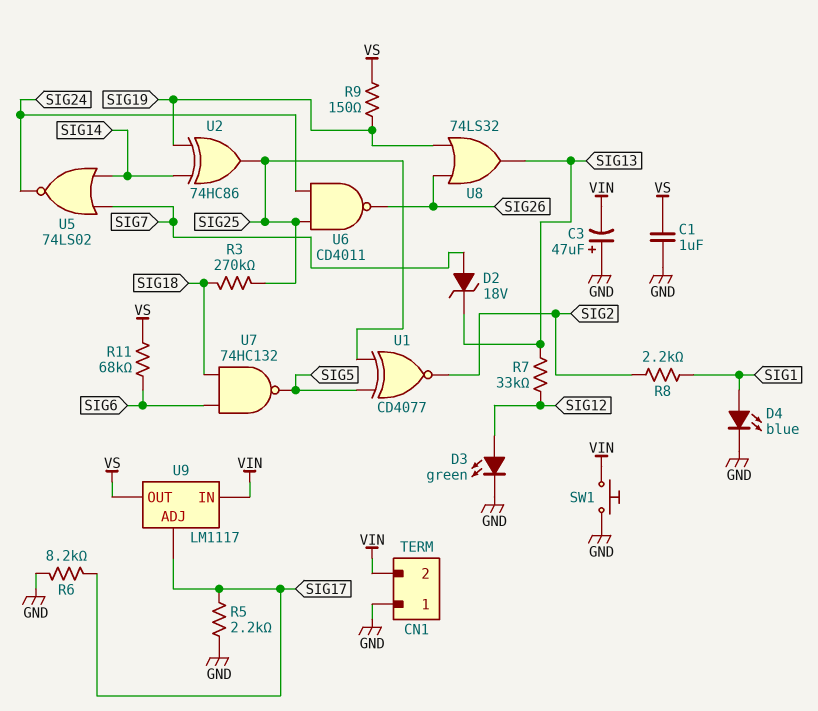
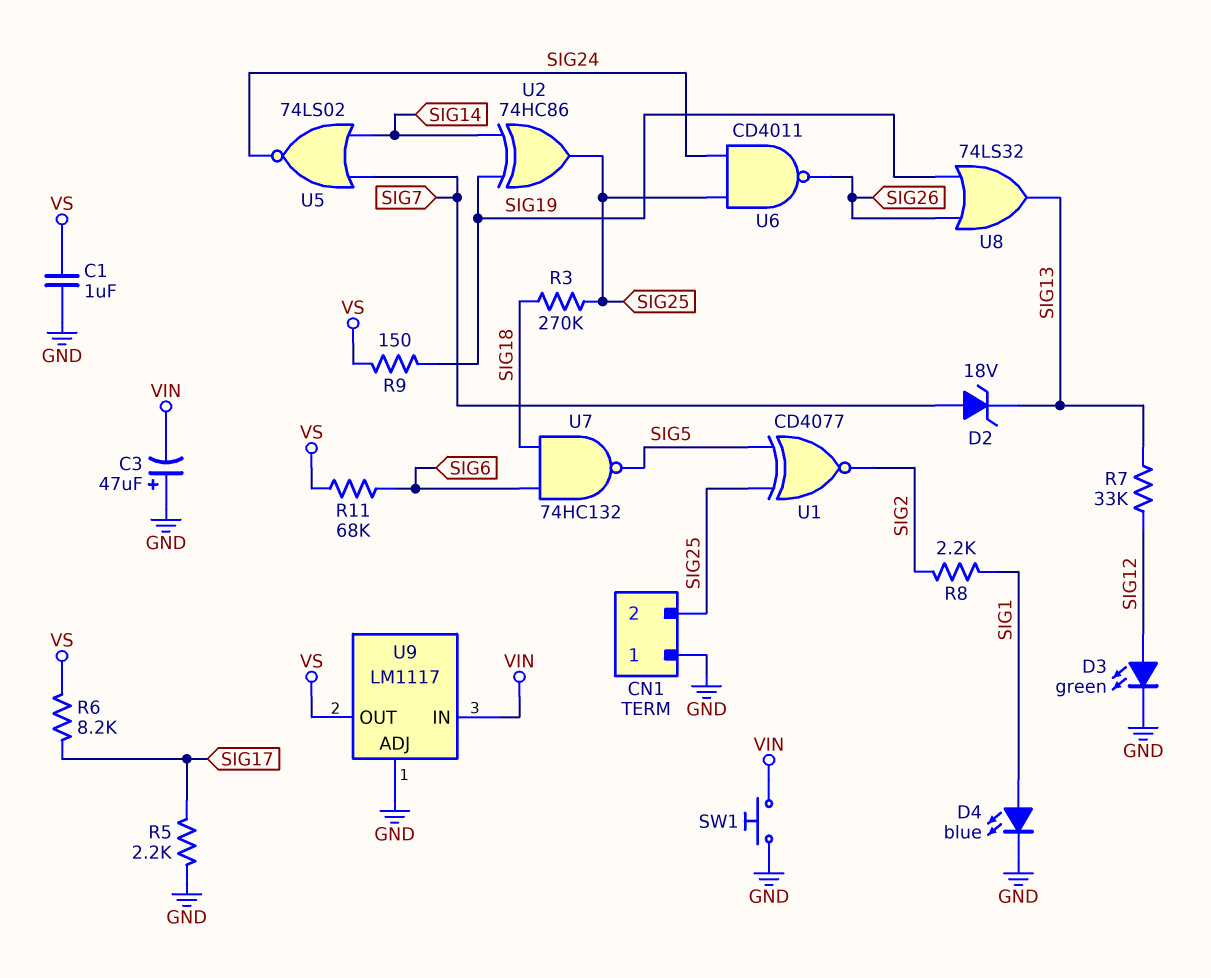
CN1 pin 2: VIN -> SIG25
R6: 8.2k (GND, SIG17) -> 8.2k (SIG17, VS)
U9 pin ADJ: SIG17 -> GND

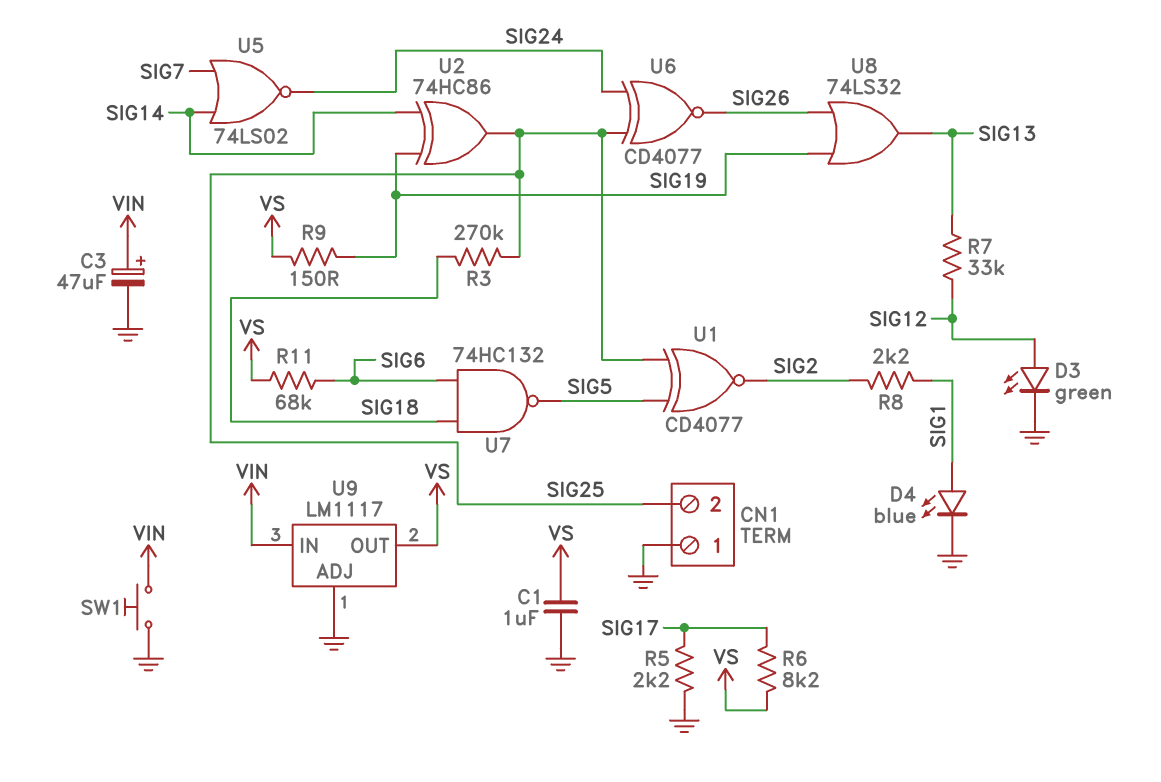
C3: 47uF (plus GND, minus VIN) -> 47uF (plus VIN, minus GND)
D2: zener 18V (A SIG7, K SIG13) -> none
U6: NAND CD4011 (in SIG24, in SIG25, out SIG26) -> XNOR CD4077 (in SIG24, in SIG25, out SIG26)

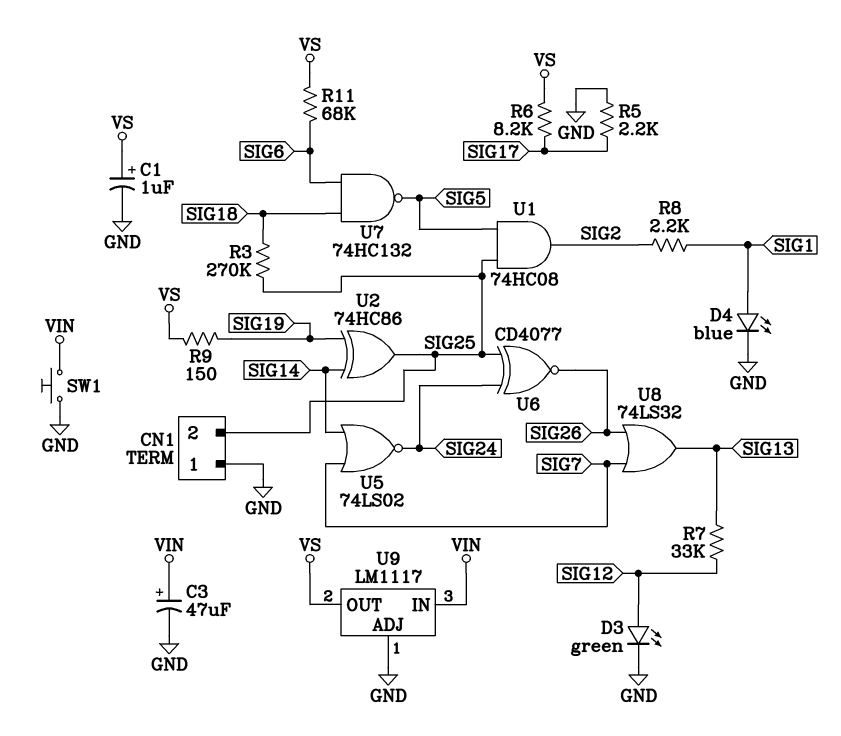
C1: 1uF (GND, VS) -> 1uF (plus VS, minus GND)
U1: XNOR CD4077 (in SIG5, in SIG25, out SIG2) -> AND 74HC08 (in SIG5, in SIG25, out SIG2)
U8: OR 74LS32 (in SIG19, in SIG26, out SIG13) -> OR 74LS32 (in SIG7, in SIG26, out SIG13)

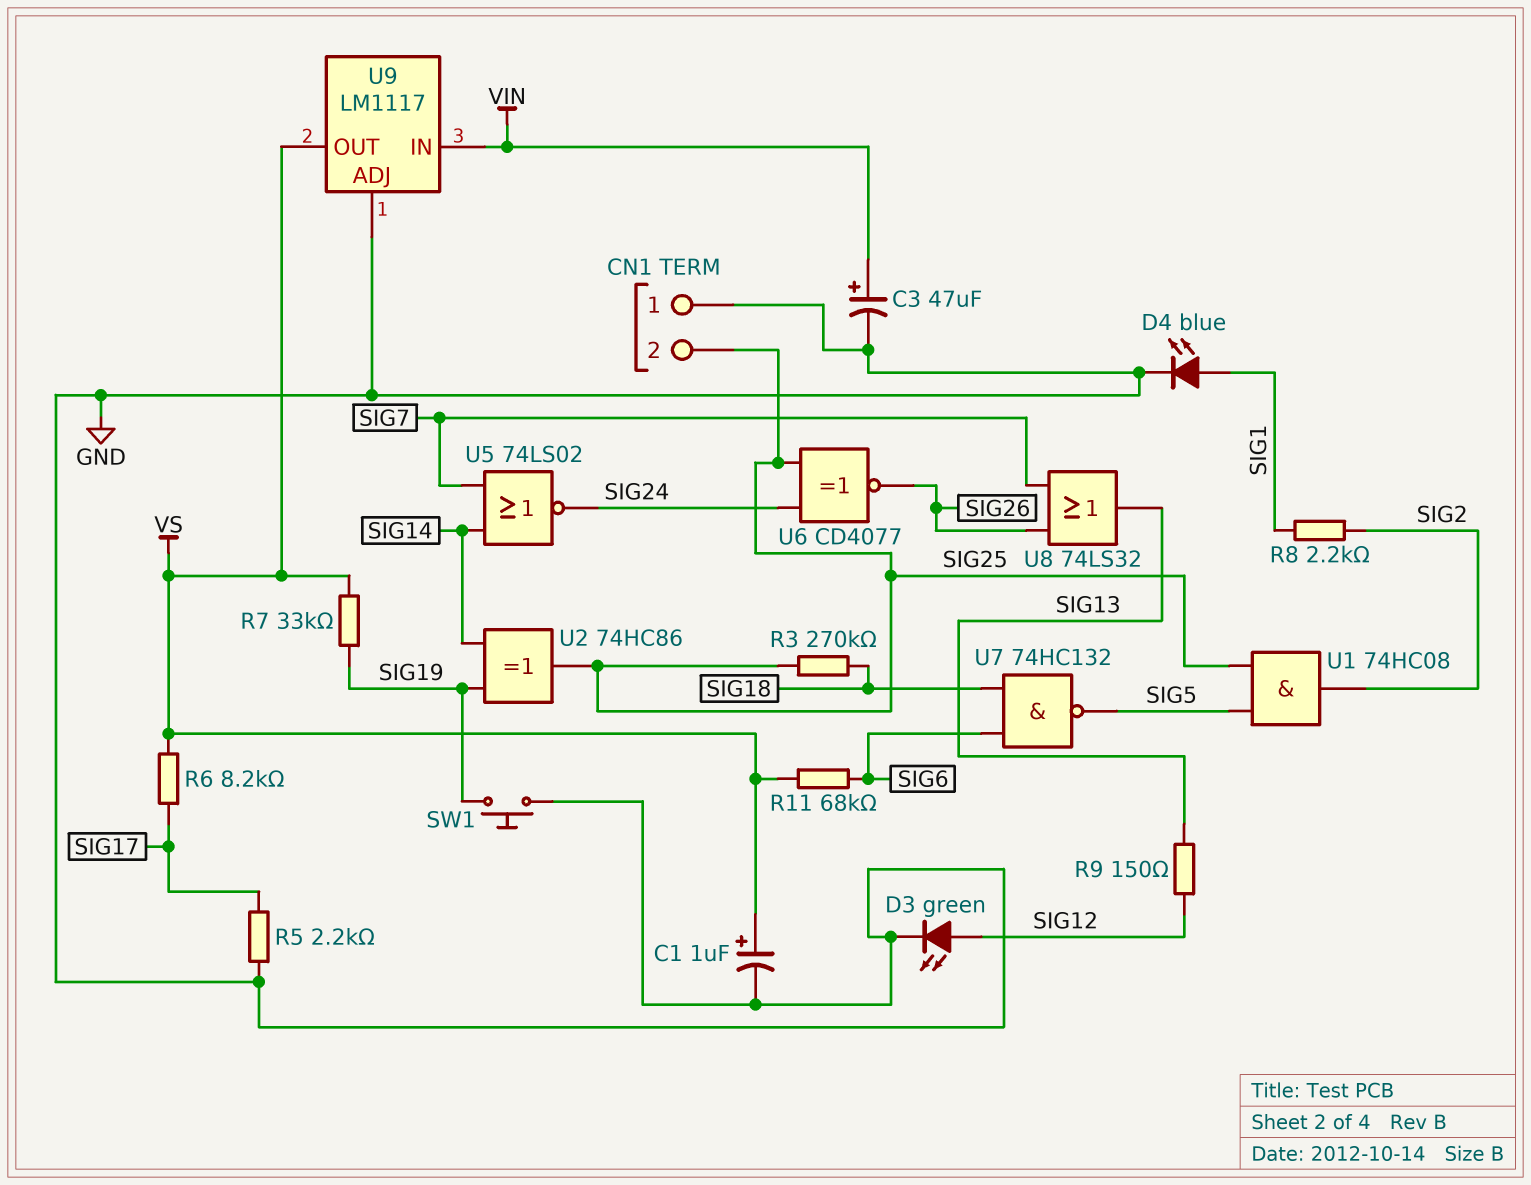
R7: 33k (SIG12, SIG13) -> 33k (SIG19, VS)
R9: 150 (SIG19, VS) -> 150 (SIG12, SIG13)
SW1: button (GND, VIN) -> button (GND, SIG19)

